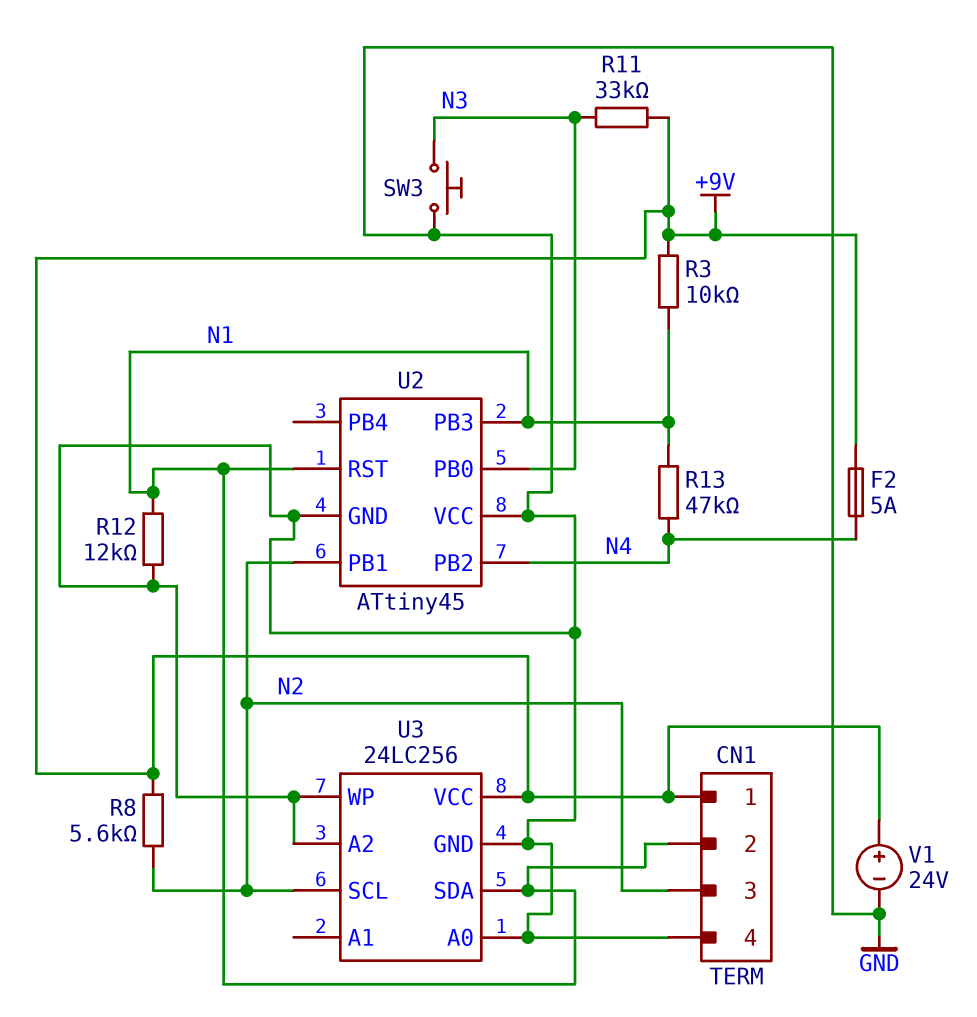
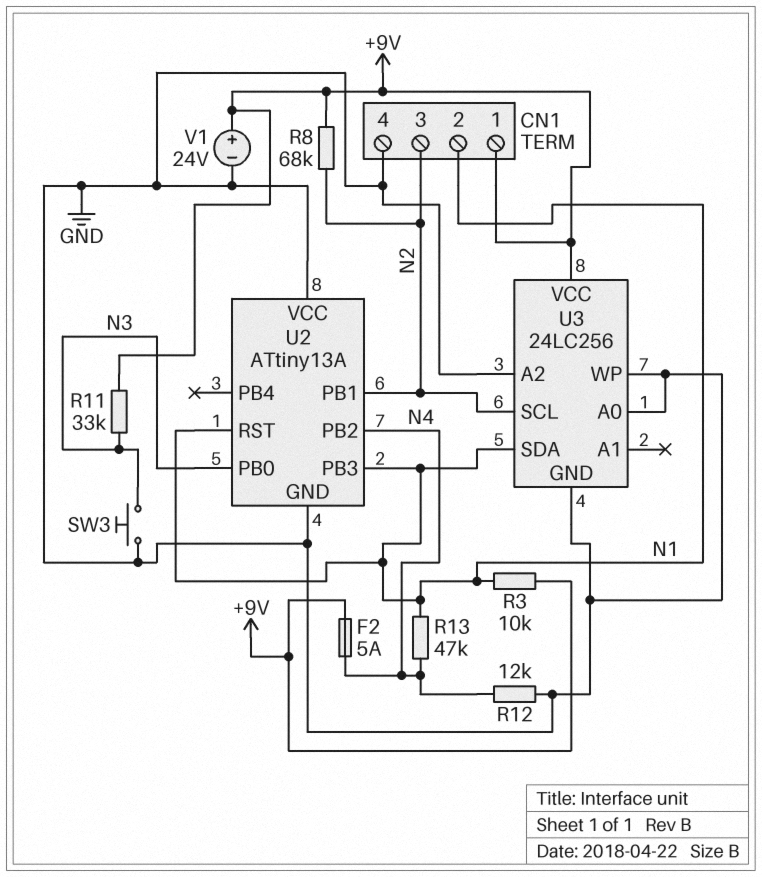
R8: 5.6k (+9V, N2) -> 68k (+9V, N2)
R12: 12k (GND, N1) -> 12k (GND, N4)
U2: ATtiny45 -> ATtiny13A

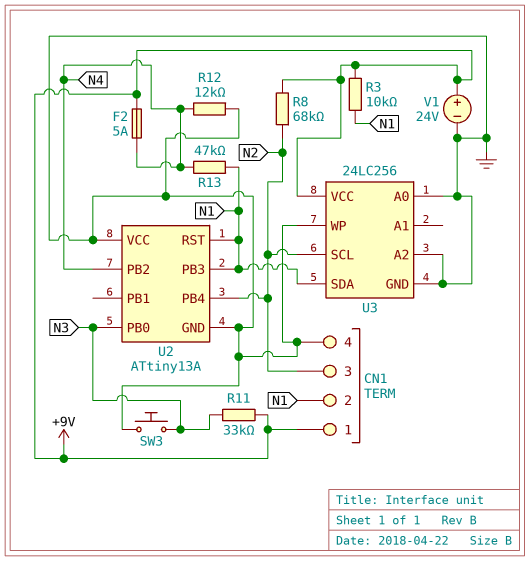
U2 pin PB1: N2 -> none
U2 pin PB4: none -> N2

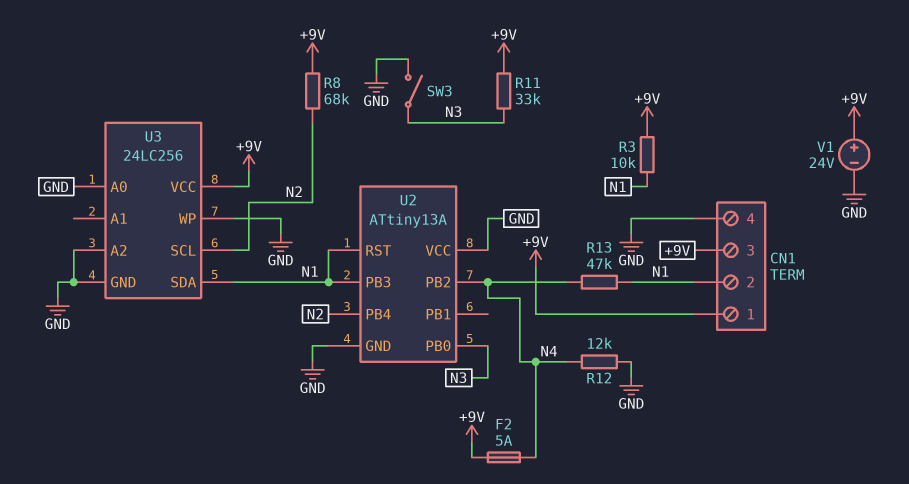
CN1 pin 3: N2 -> +9V
SW3: button (GND, N3) -> switch (GND, N3)

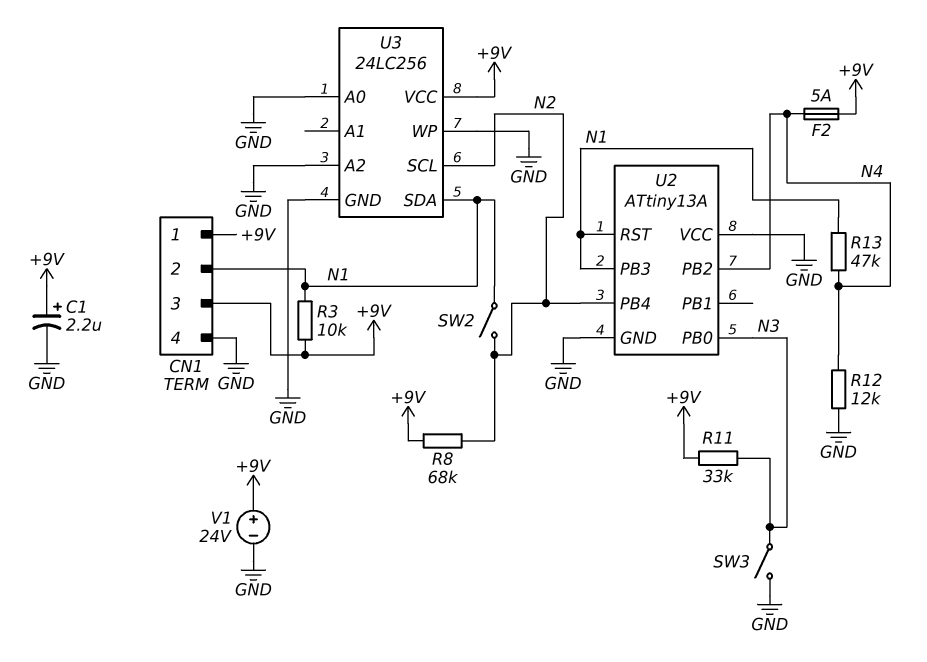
C1: none -> 2.2uF (plus +9V, minus GND)
SW2: none -> switch (N1, N2)

